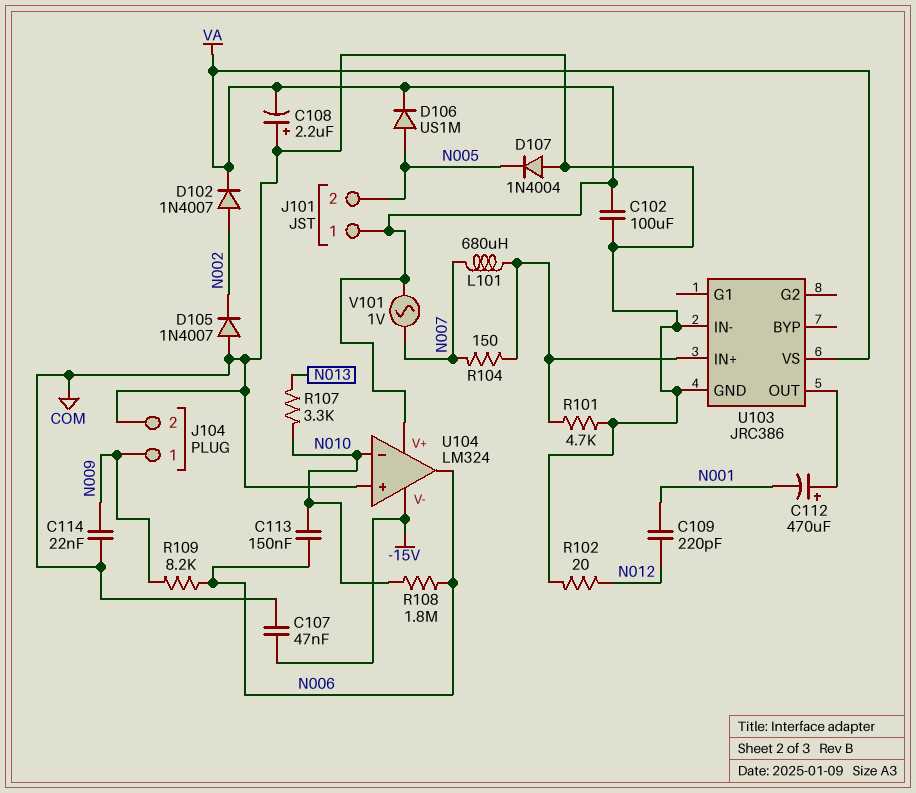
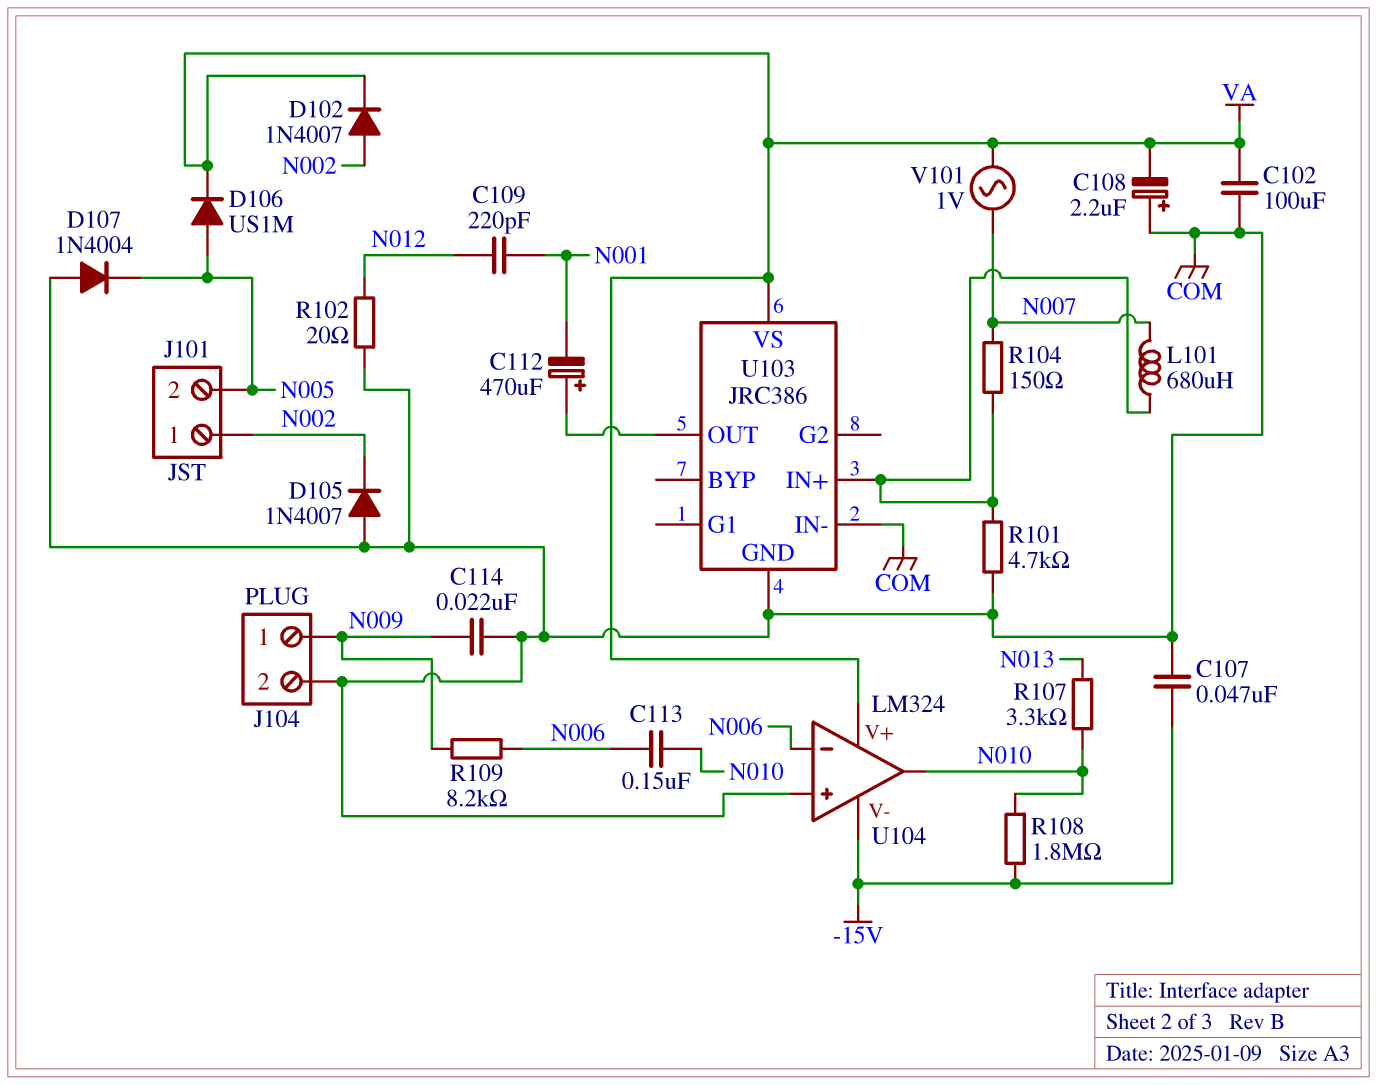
J101 pin 1: VA -> N002
R108: 1.8M (N006, N010) -> 1.8M (-15V, N010)
U104 pin in-: N010 -> N006
U104 pin out: N006 -> N010

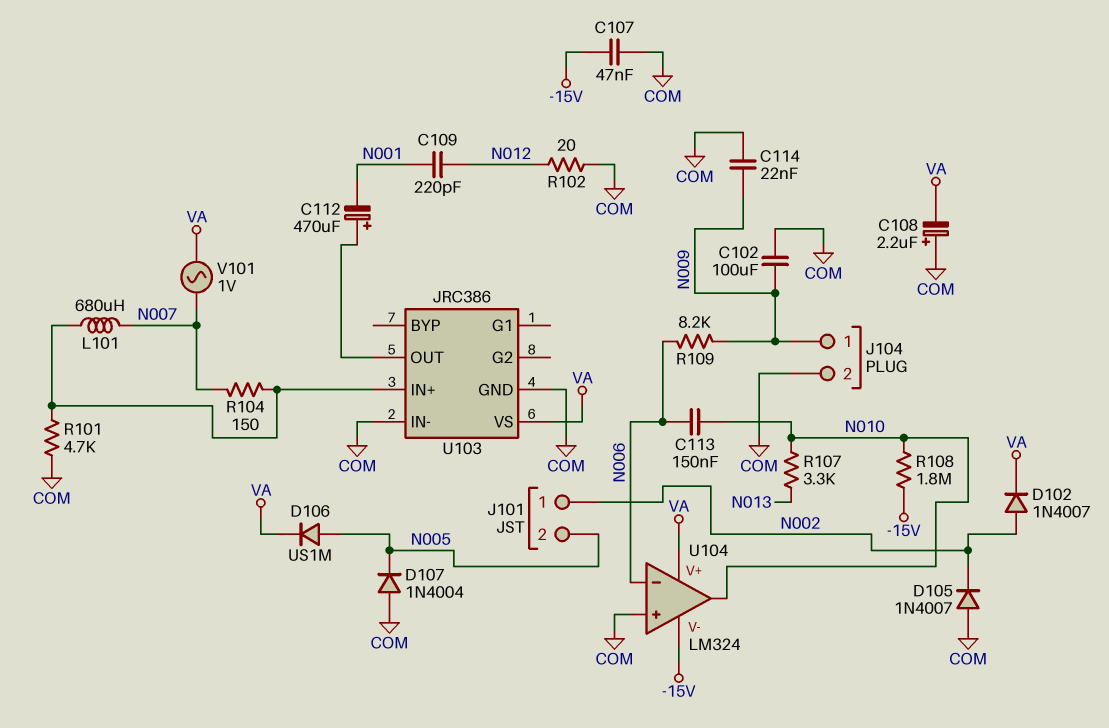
C102: 100uF (COM, VA) -> 100uF (COM, N009)

